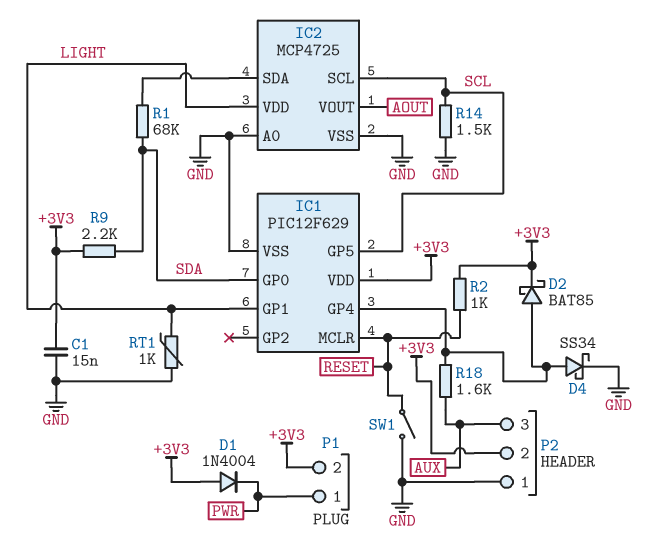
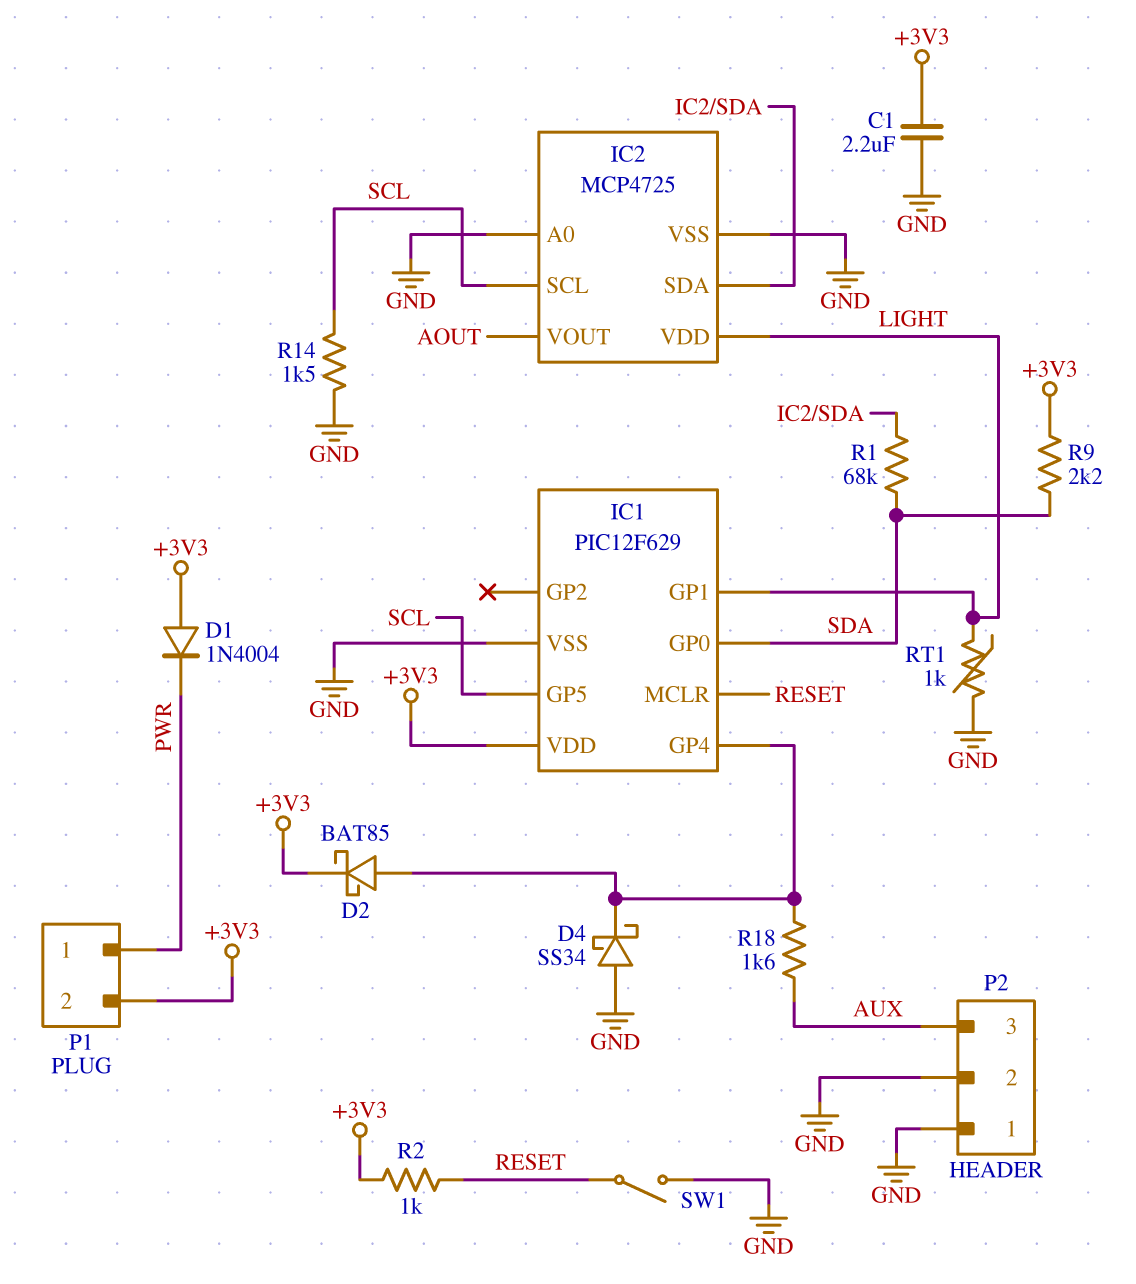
C1: 15nF (+3V3, GND) -> 2.2uF (+3V3, GND)
D4: schottky SS34 (A IC1/GP4, K GND) -> schottky SS34 (A GND, K IC1/GP4)
P2 pin 2: +3V3 -> GND

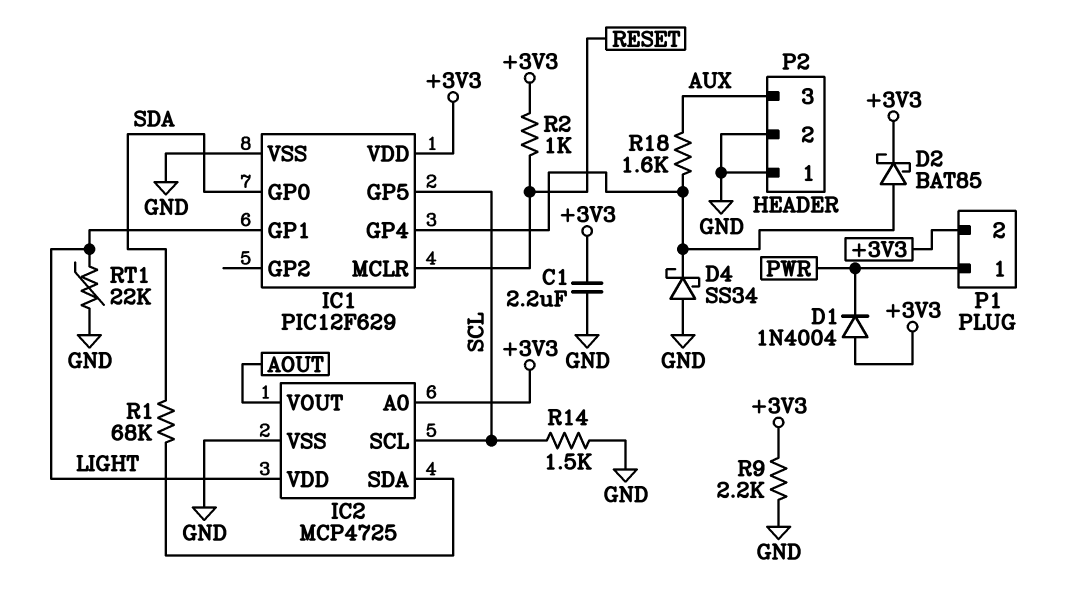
IC2 pin A0: GND -> +3V3
R9: 2.2k (+3V3, SDA) -> 2.2k (+3V3, GND)
RT1: 1k (GND, LIGHT) -> 22k (GND, LIGHT)
SW1: switch (GND, RESET) -> none

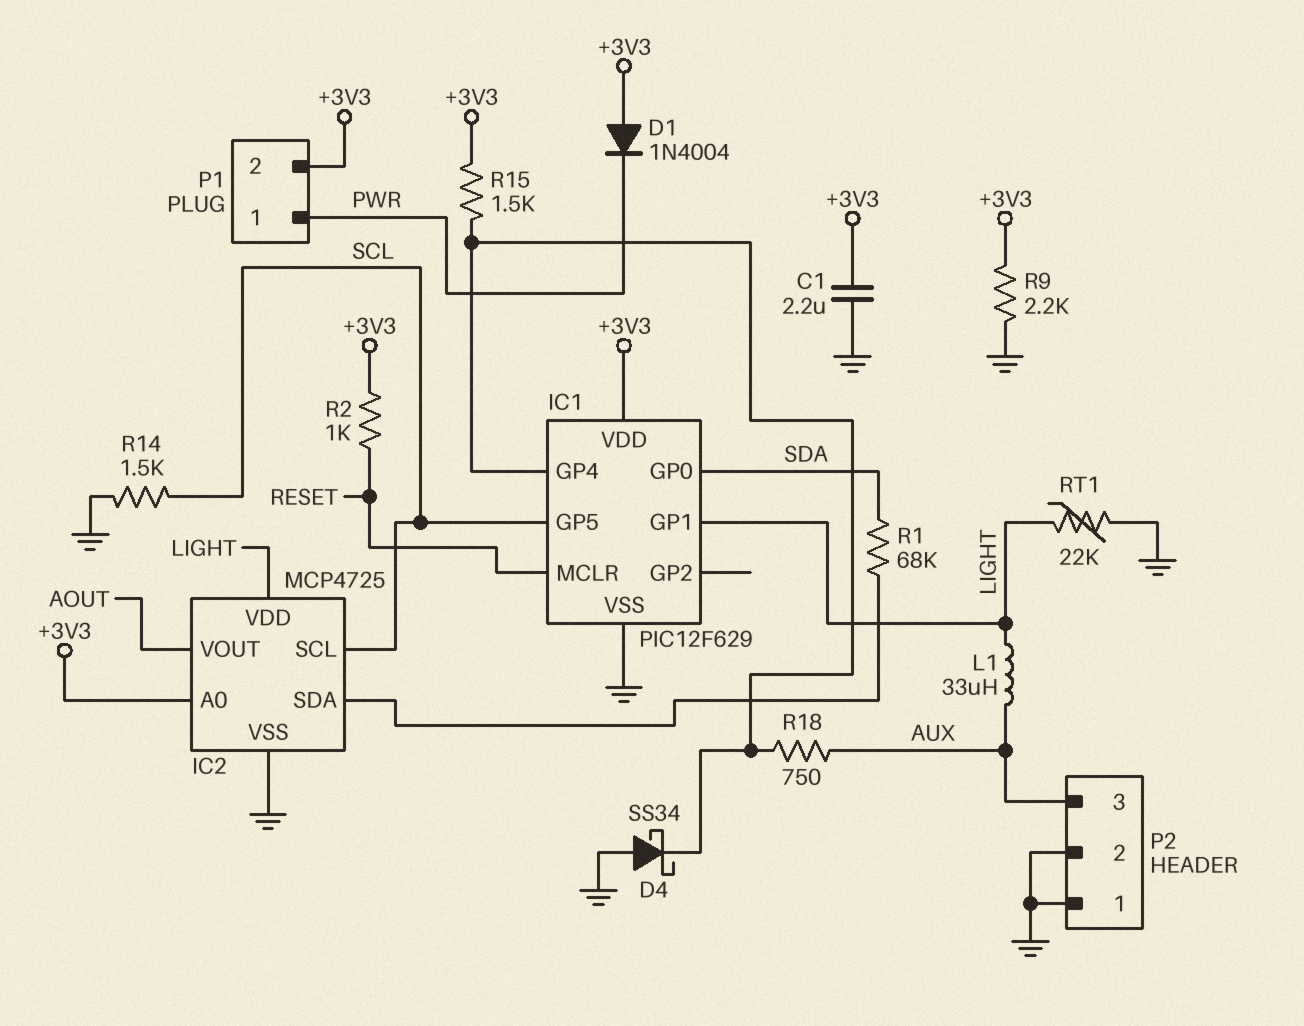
D2: schottky BAT85 (A IC1/GP4, K +3V3) -> none
L1: none -> 33uH (AUX, LIGHT)
R15: none -> 1.5k (+3V3, IC1/GP4)
R18: 1.6k (AUX, IC1/GP4) -> 750 (AUX, IC1/GP4)

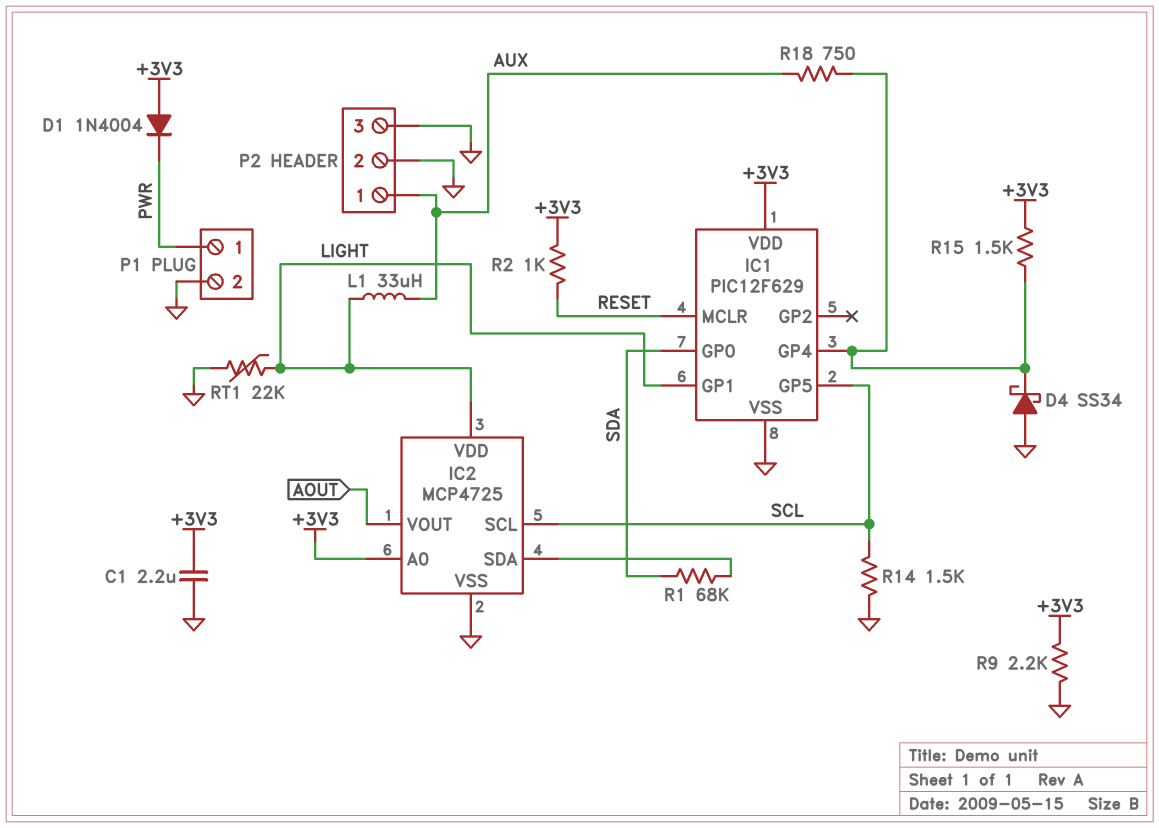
P1 pin 2: +3V3 -> GND
P2 pin 1: GND -> AUX
P2 pin 3: AUX -> GND

